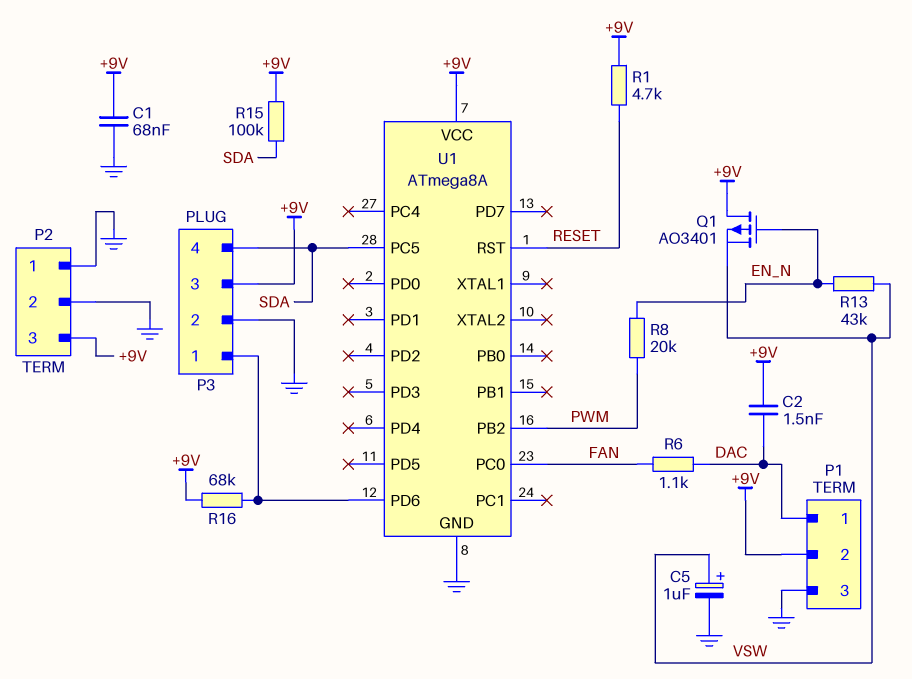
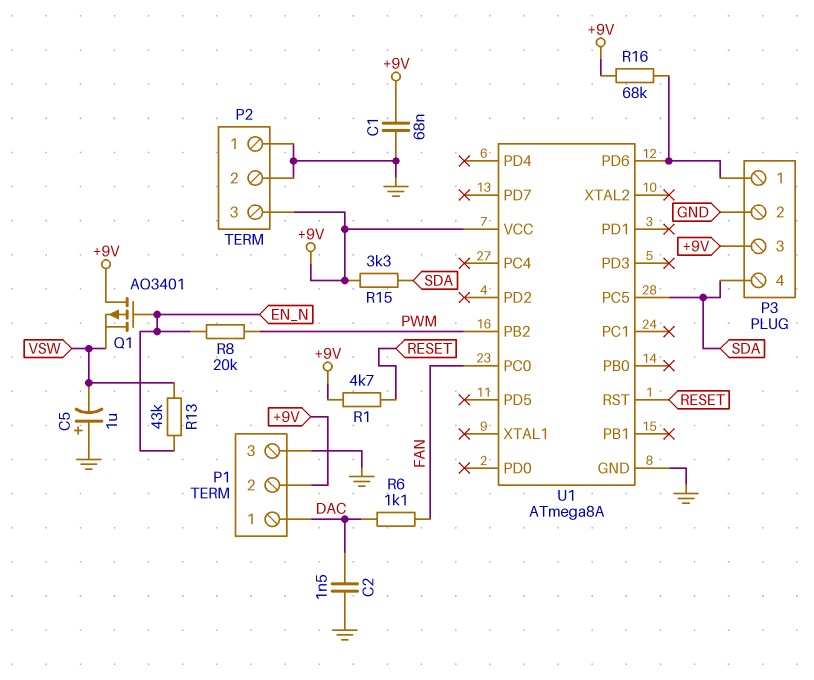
C2: 1.5nF (+9V, DAC) -> 1.5nF (DAC, GND)
C5: 1uF (plus VSW, minus GND) -> 1uF (plus GND, minus VSW)
R15: 100k (+9V, SDA) -> 3.3k (+9V, SDA)

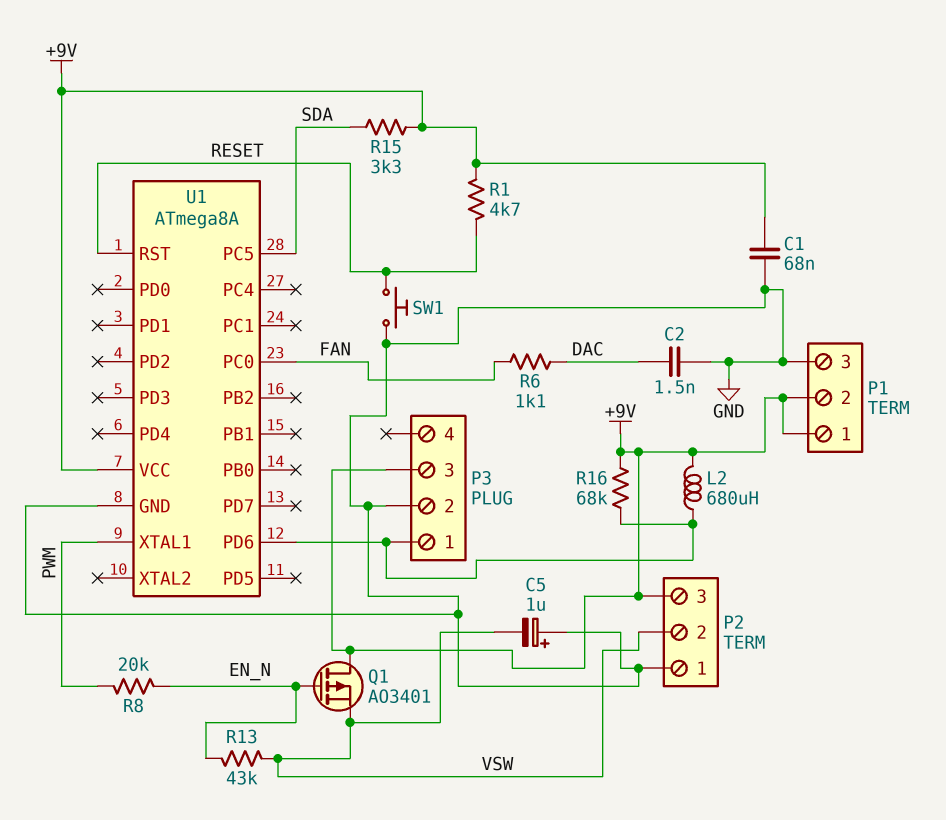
L2: none -> 680uH (+9V, P3/1)
P1 pin 1: DAC -> +9V
P2 pin 2: GND -> VSW
P3 pin 4: SDA -> none
SW1: none -> button (GND, RESET)
U1 pin PB2: PWM -> none
U1 pin XTAL1: none -> PWM

